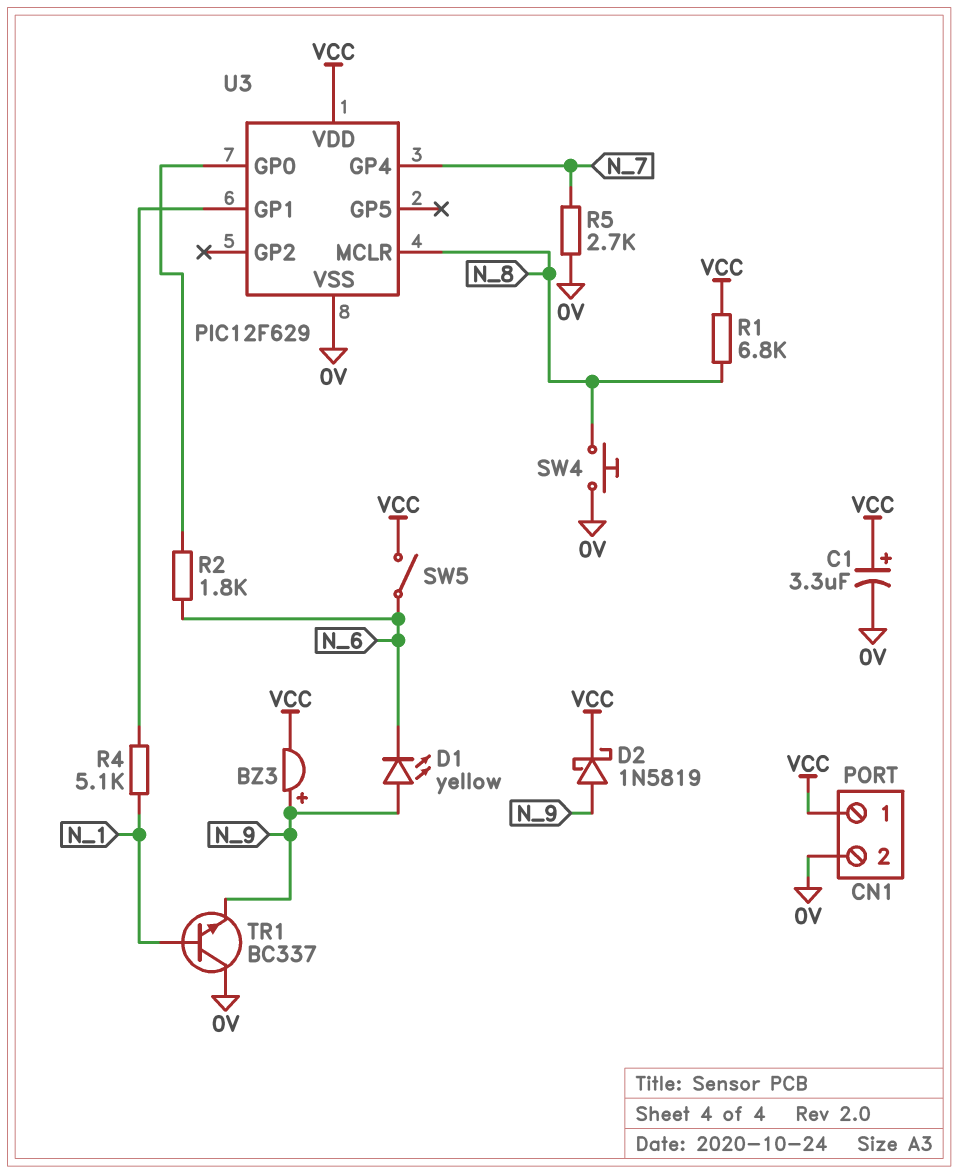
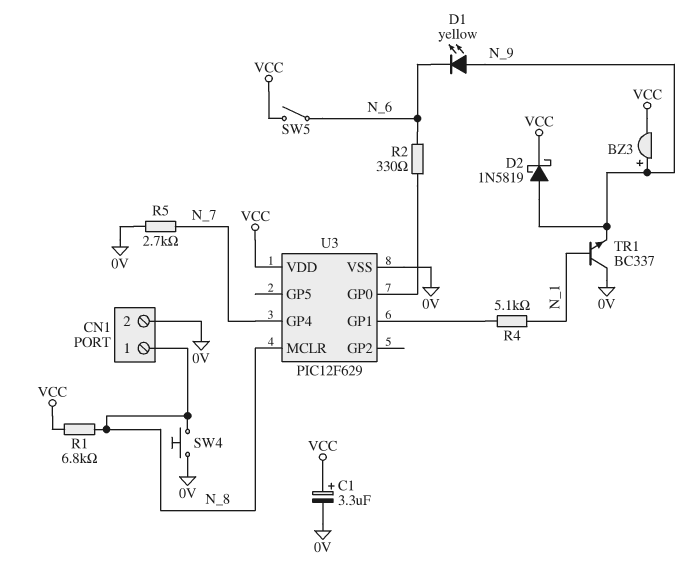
CN1 pin 1: VCC -> N_8
R2: 1.8k (N_6, U3/GP0) -> 330 (N_6, U3/GP0)

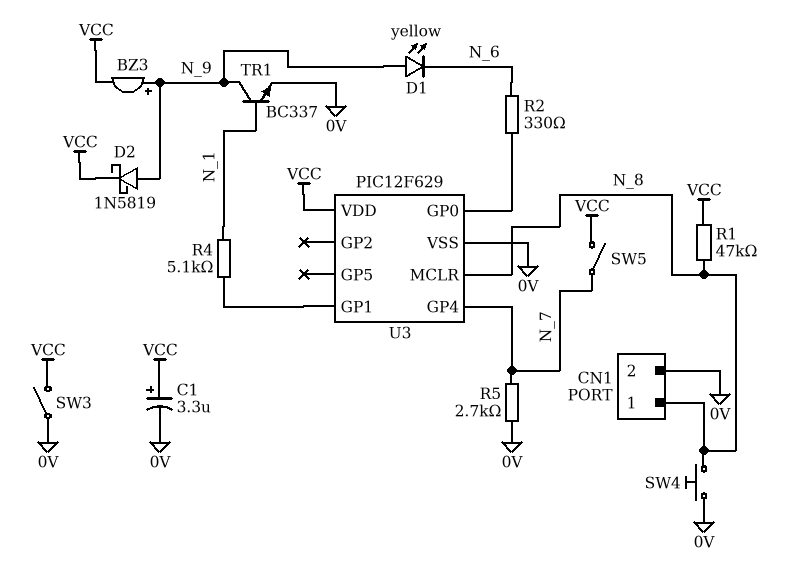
R1: 6.8k (N_8, VCC) -> 47k (N_8, VCC)
SW3: none -> switch (0V, VCC)
SW5: switch (N_6, VCC) -> switch (N_7, VCC)
TR1: NPN BC337 (B N_1, C 0V, E N_9) -> NPN BC337 (B N_1, C N_9, E 0V)

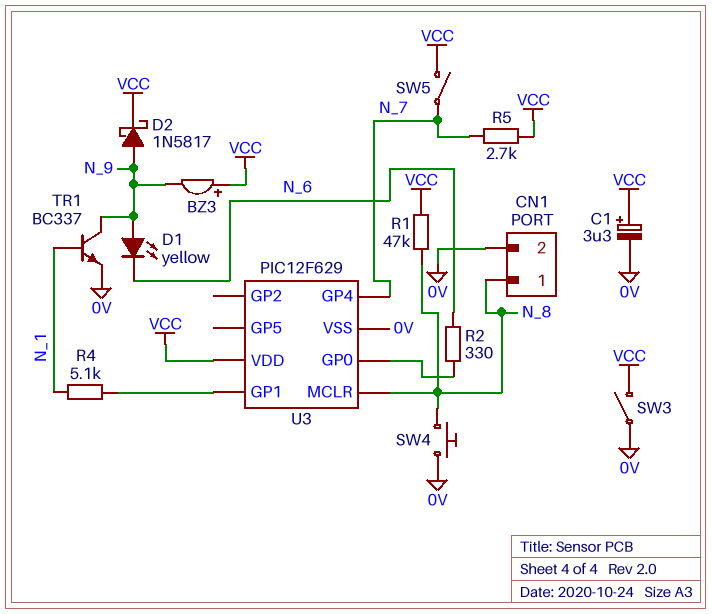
BZ3: buzzer (plus N_9, minus VCC) -> buzzer (plus VCC, minus N_9)
D2: schottky 1N5819 (A N_9, K VCC) -> schottky 1N5817 (A N_9, K VCC)
R5: 2.7k (0V, N_7) -> 2.7k (N_7, VCC)

